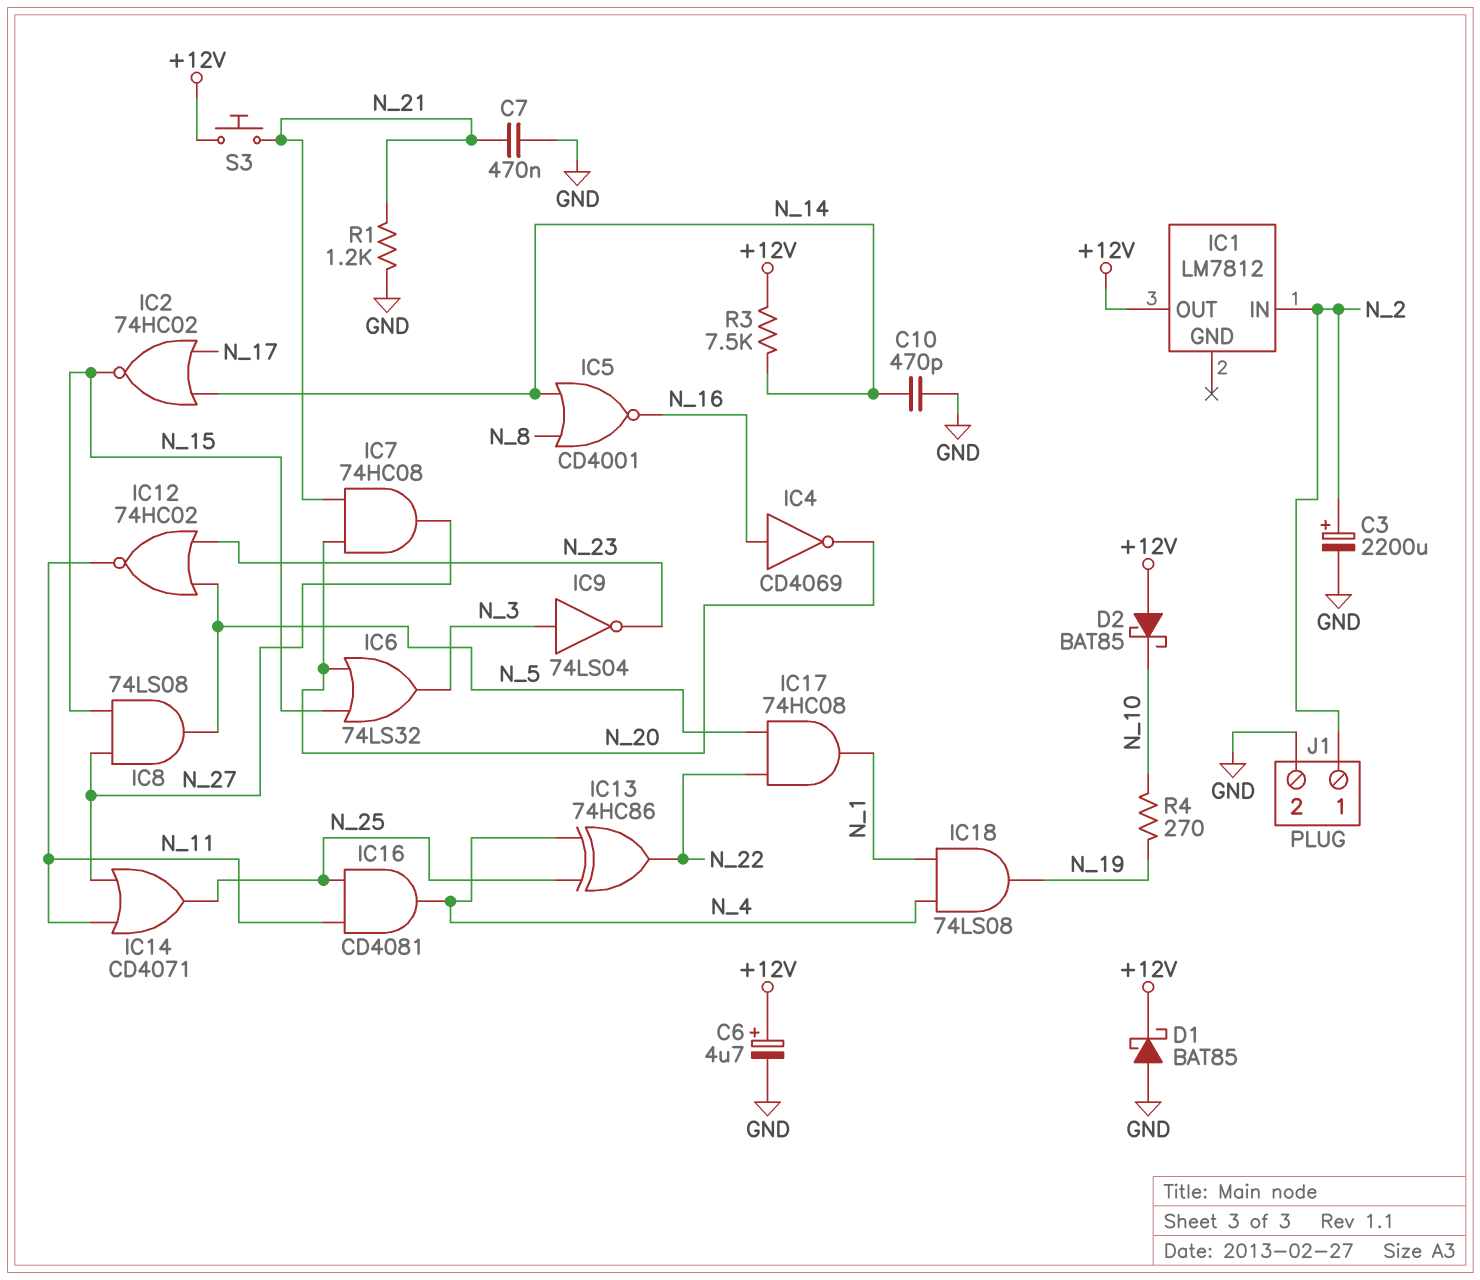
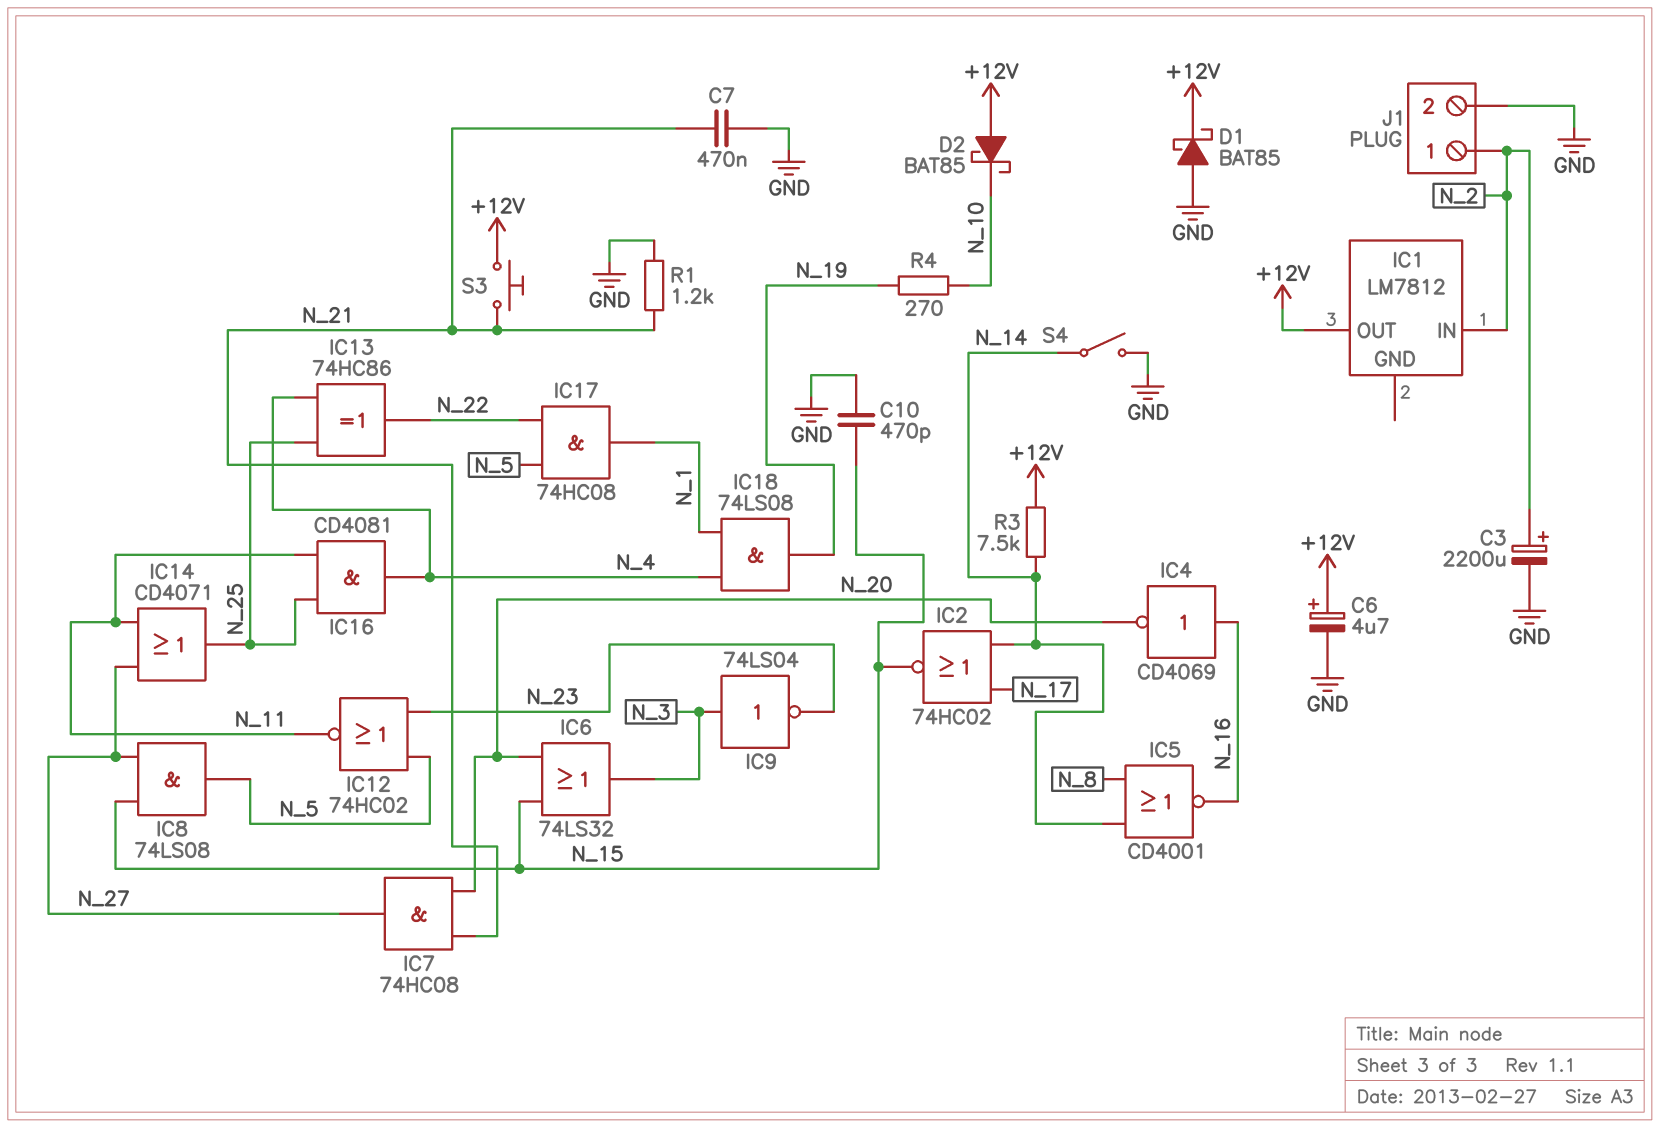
C10: 470pF (GND, N_14) -> 470pF (GND, N_15)
S4: none -> switch (GND, N_14)

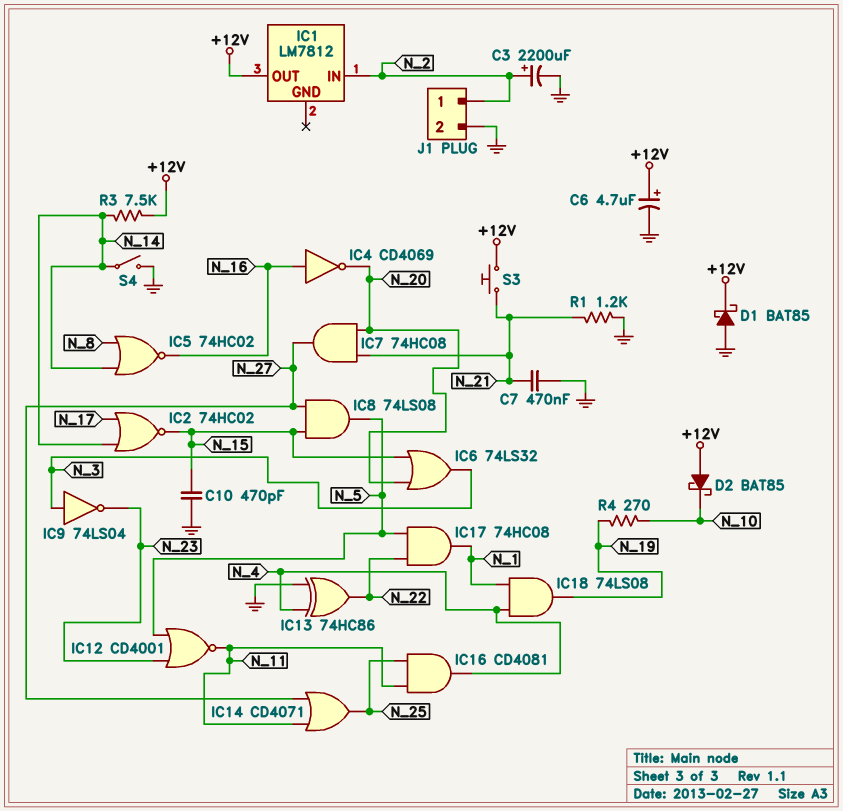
IC5: NOR CD4001 (in N_8, in N_14, out N_16) -> NOR 74HC02 (in N_8, in N_14, out N_16)
IC12: NOR 74HC02 (in N_5, in N_23, out N_11) -> NOR CD4001 (in N_5, in N_23, out N_11)
IC13: XOR 74HC86 (in N_4, in N_25, out N_22) -> XOR 74HC86 (in GND, in N_4, out N_22)

